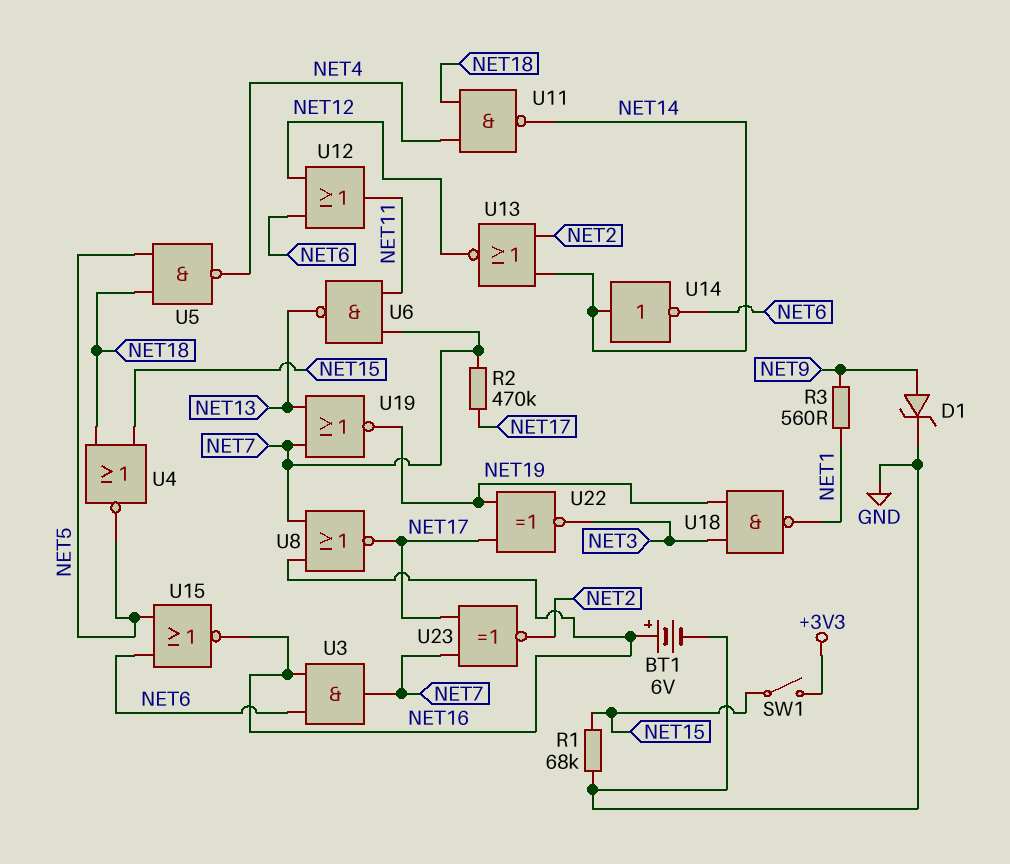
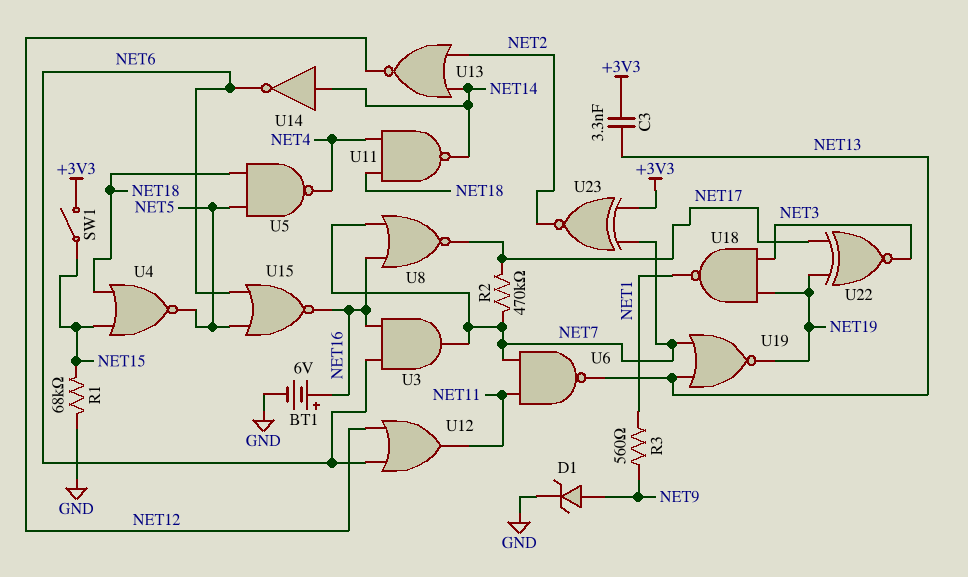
C3: none -> 3.3nF (+3V3, NET13)
U23: XNOR (in NET7, in NET17, out NET2) -> XNOR (in +3V3, in NET7, out NET2)

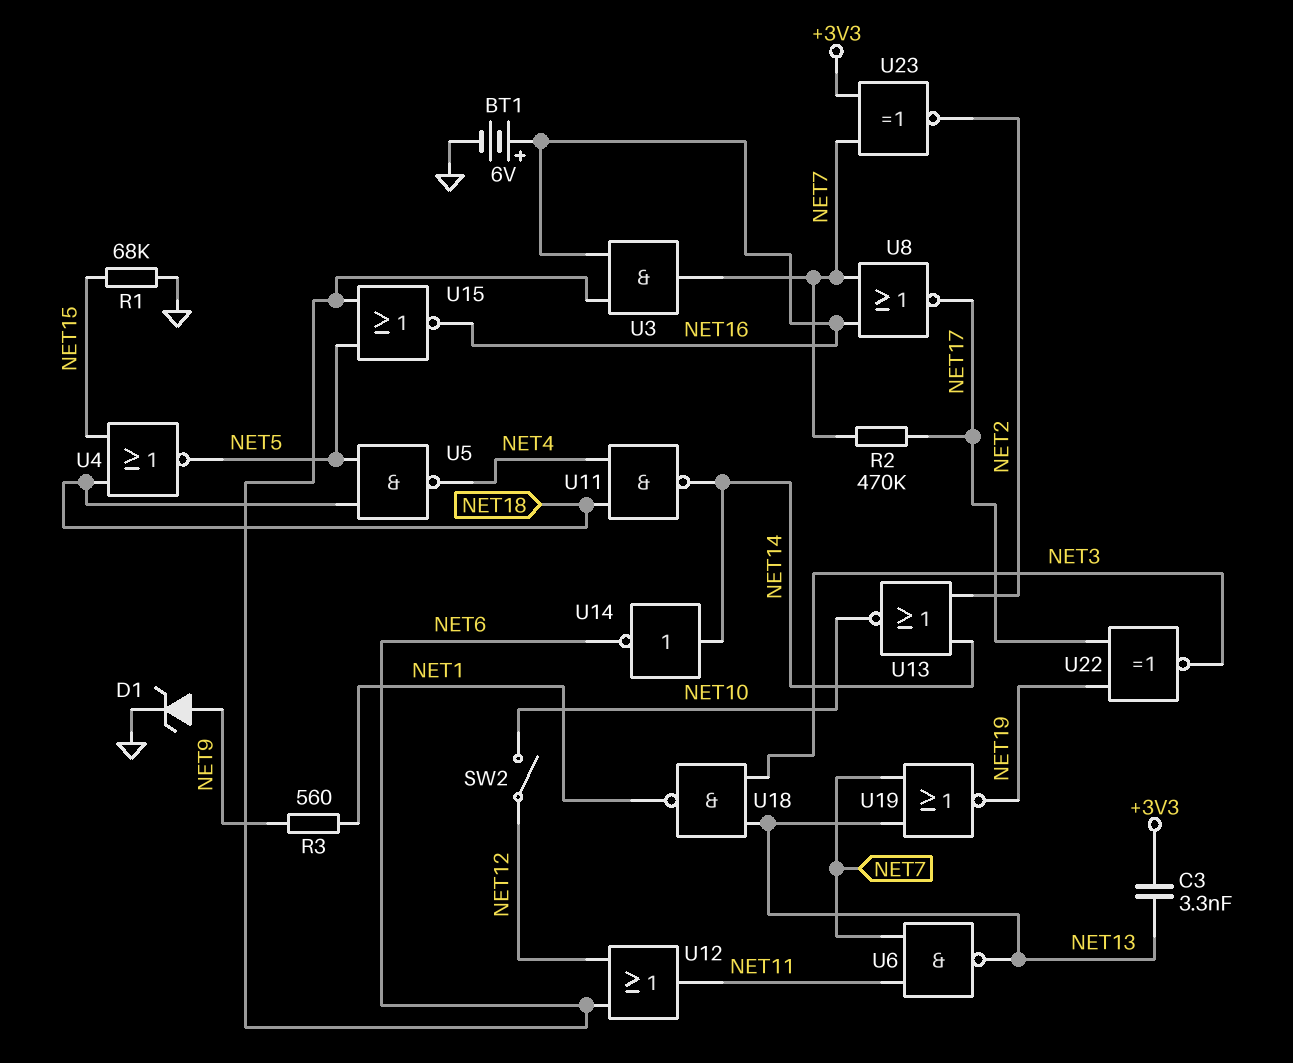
SW1: switch (+3V3, NET15) -> none
SW2: none -> switch (NET10, NET12)
U13: NOR (in NET2, in NET14, out NET12) -> NOR (in NET2, in NET14, out NET10)
U18: NAND (in NET3, in NET19, out NET1) -> NAND (in NET3, in NET13, out NET1)

